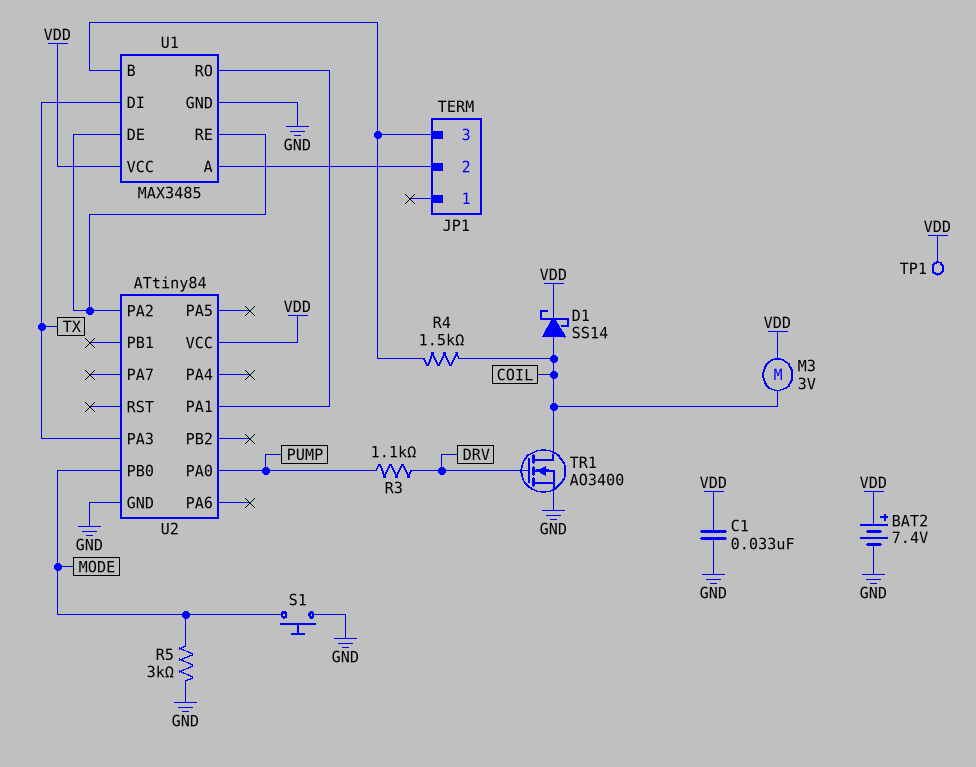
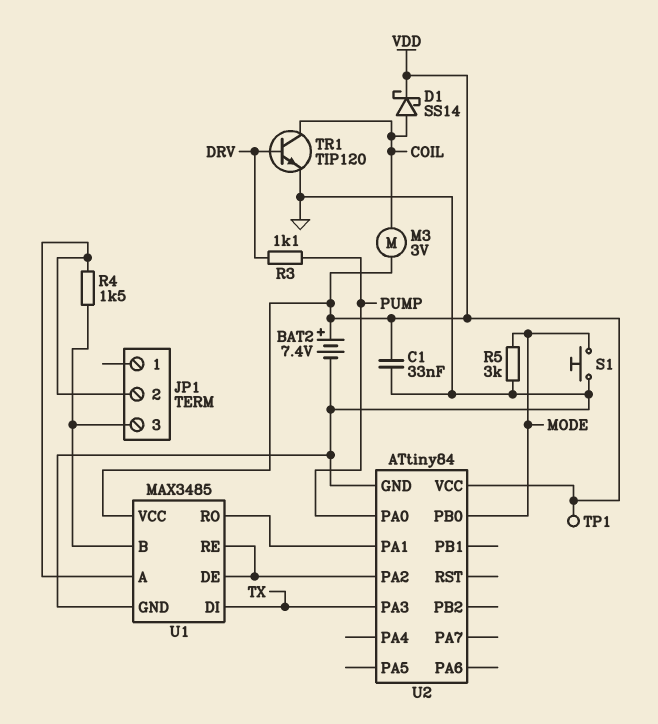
R4: 1.5k (COIL, JP1/3) -> 1.5k (JP1/2, JP1/3)
TR1: NMOS AO3400 (G DRV, D COIL, S GND) -> NPN TIP120 (B DRV, C COIL, E GND)

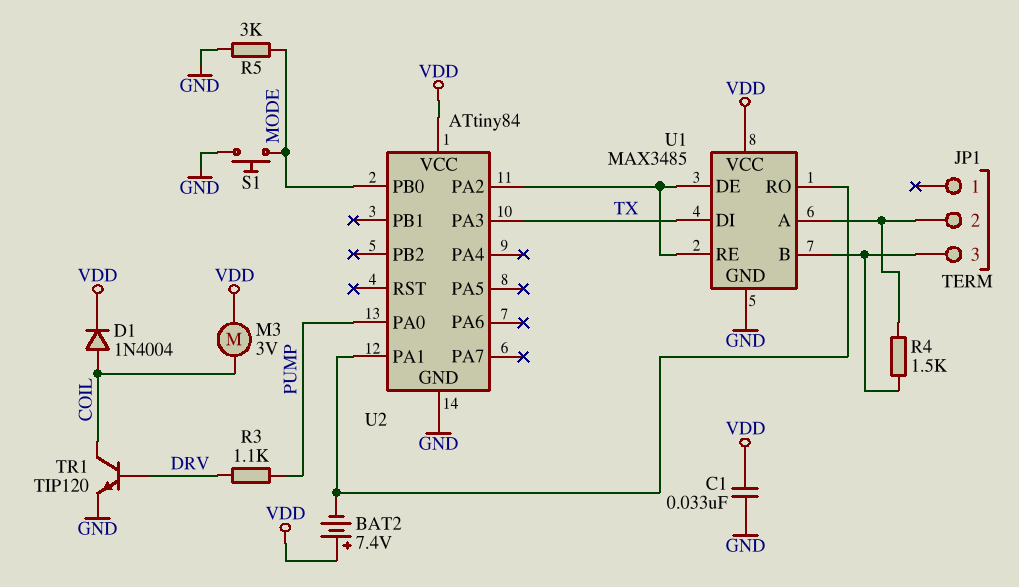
BAT2: 7.4V (plus VDD, minus GND) -> 7.4V (plus VDD, minus U1/RO)
D1: schottky SS14 (A COIL, K VDD) -> diode 1N4004 (A COIL, K VDD)
TP1: test point (VDD) -> none

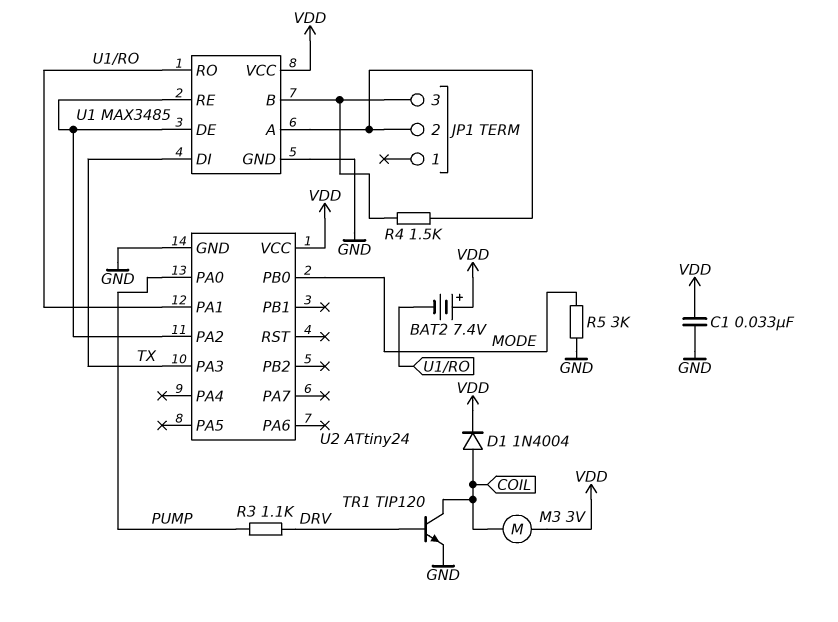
S1: button (GND, MODE) -> none
U2: ATtiny84 -> ATtiny24

